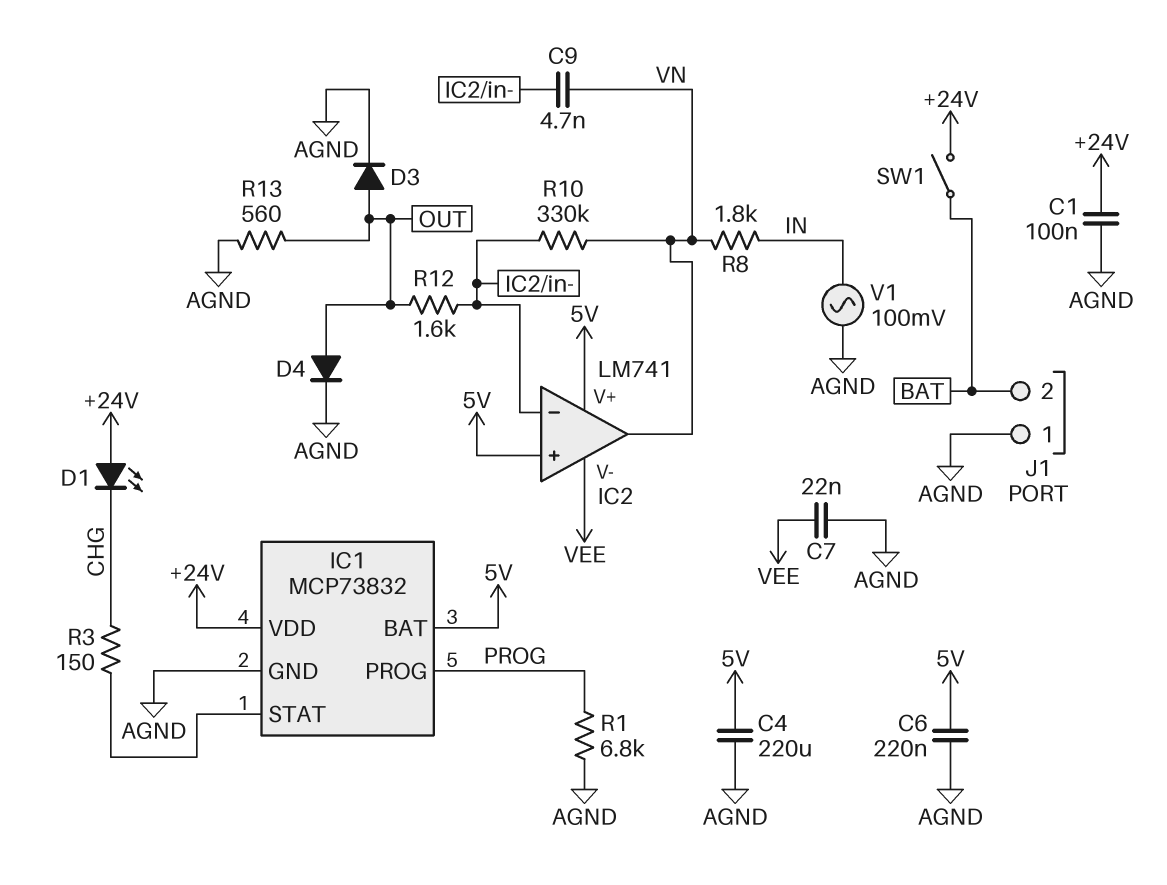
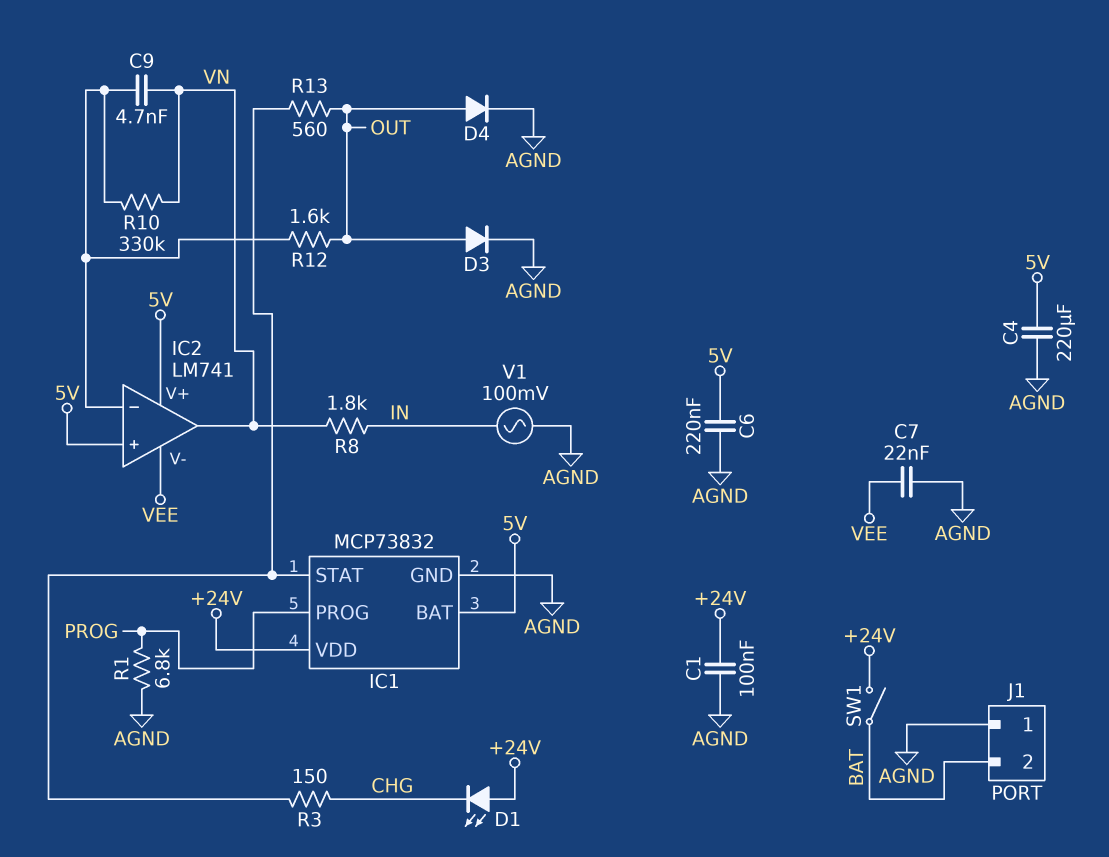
R13: 560 (AGND, OUT) -> 560 (IC1/STAT, OUT)

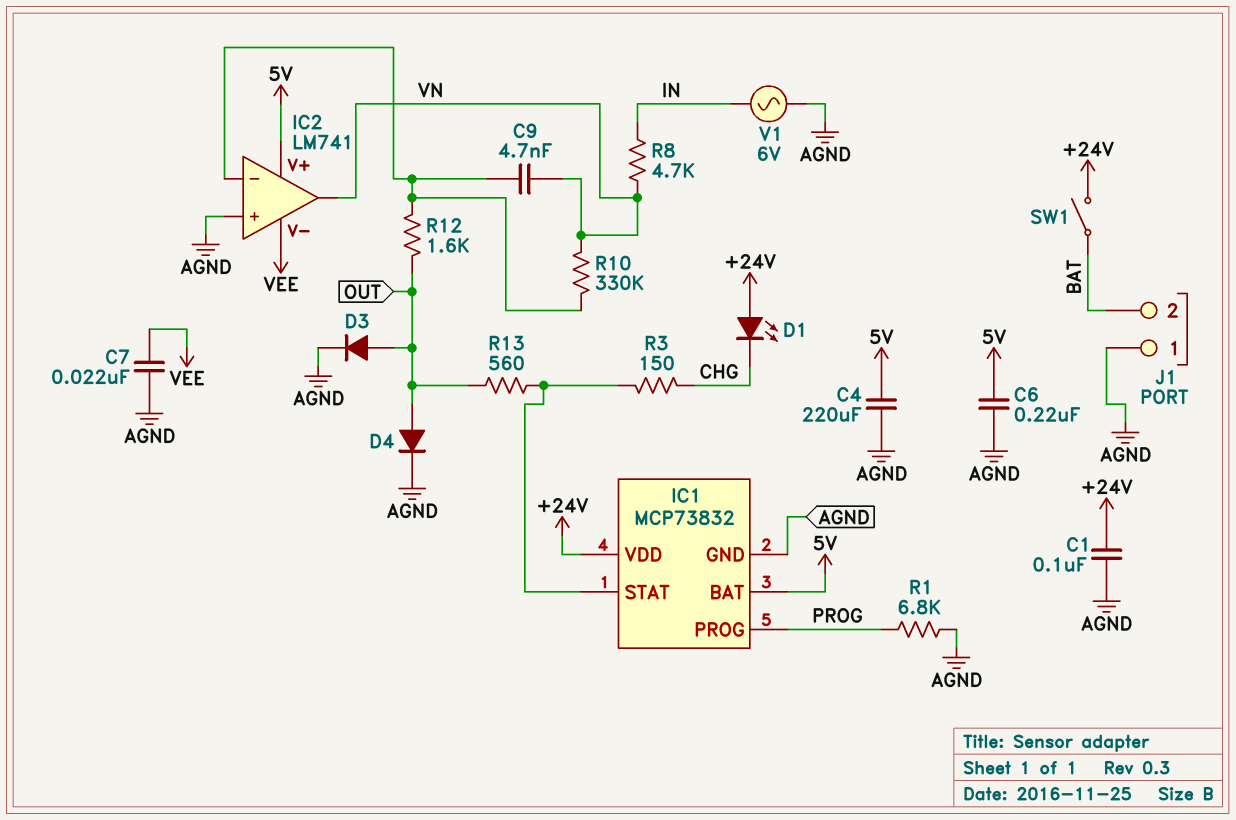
IC2 pin in+: 5V -> AGND
R8: 1.8k (IN, VN) -> 4.7k (IN, VN)
V1: AC 100mV (AGND, IN) -> AC 6V (AGND, IN)

